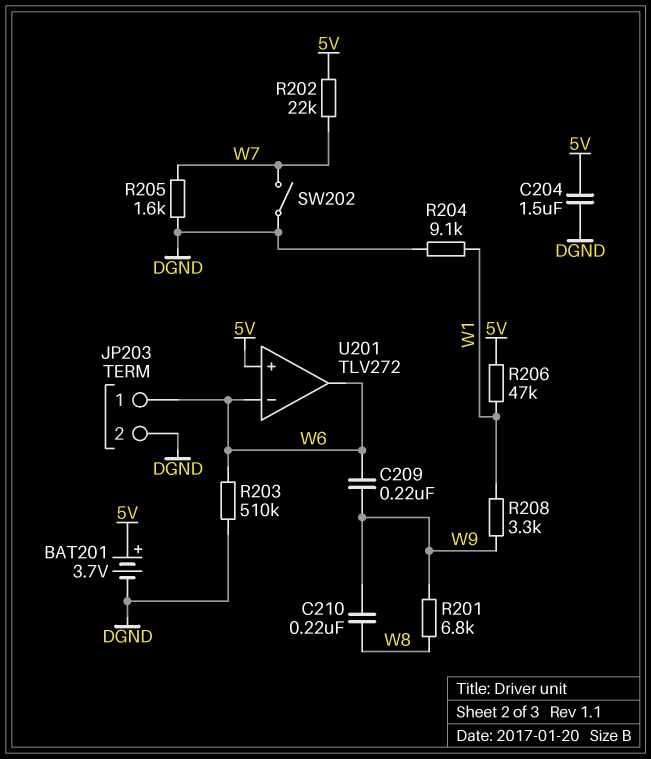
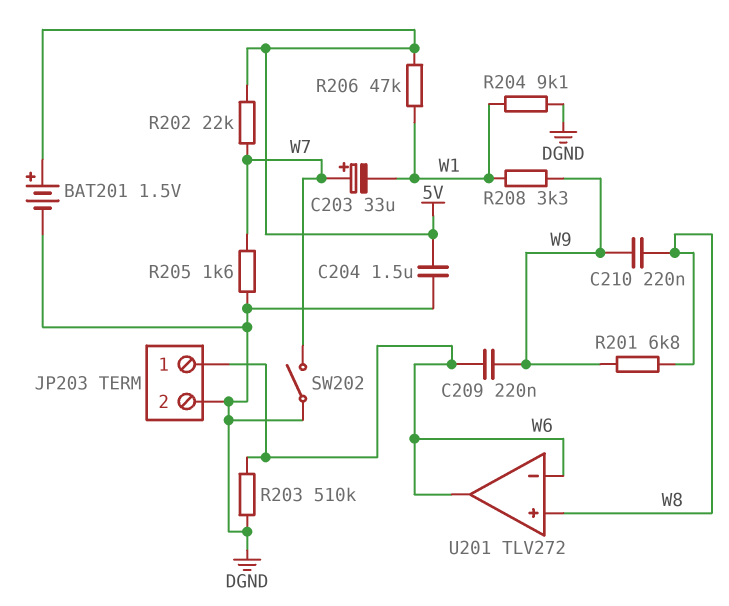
BAT201: 3.7V (plus 5V, minus DGND) -> 1.5V (plus 5V, minus DGND)
C203: none -> 33uF (plus W7, minus W1)
U201 pin in+: 5V -> W8

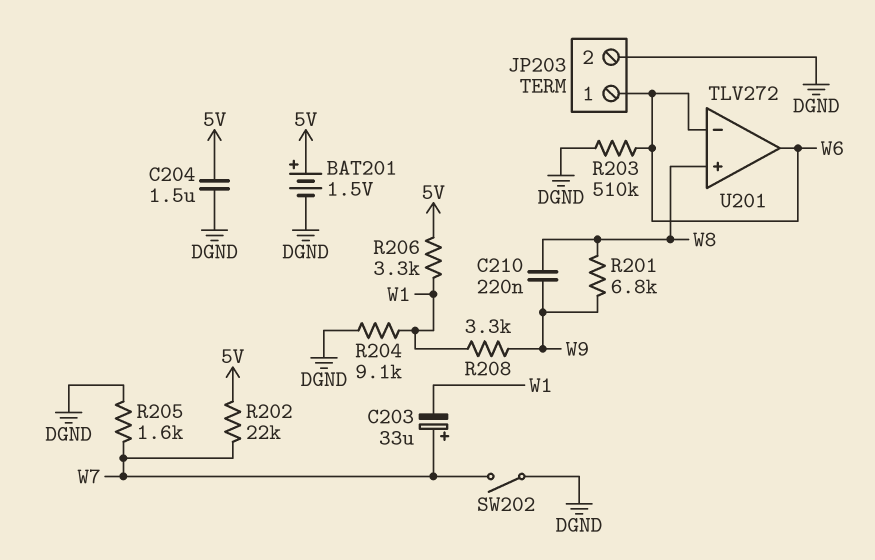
C209: 220nF (W6, W9) -> none
R206: 47k (5V, W1) -> 3.3k (5V, W1)

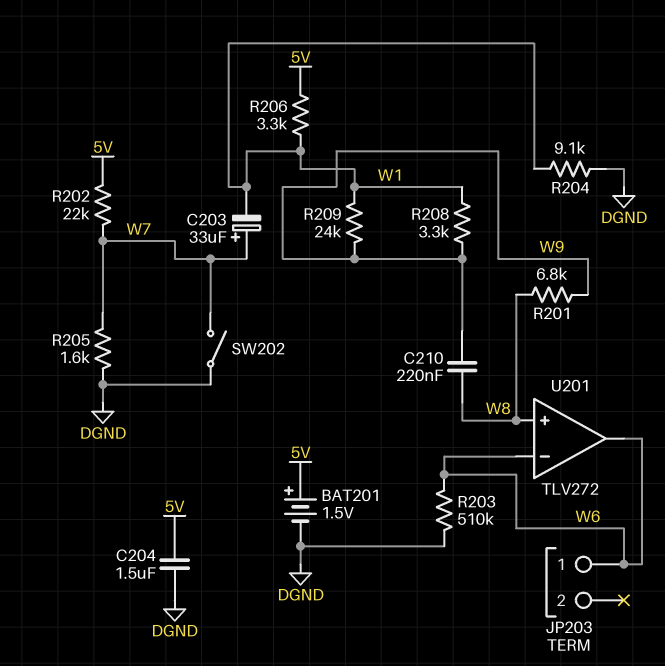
JP203 pin 2: DGND -> none
R209: none -> 24k (W1, W9)

